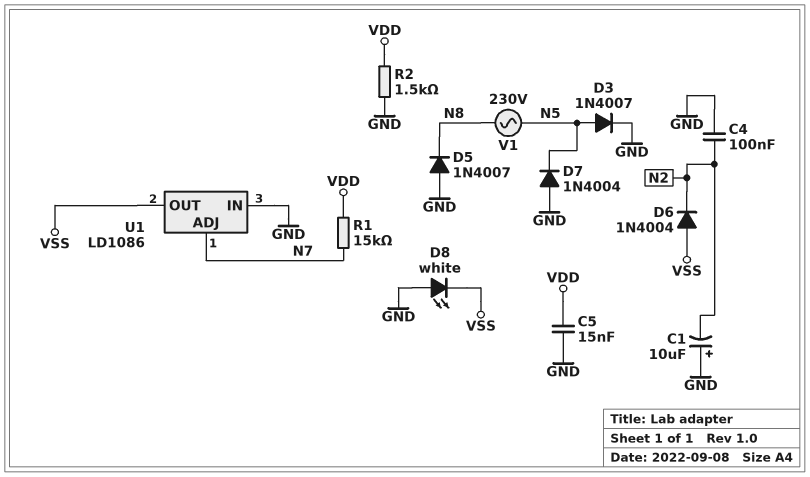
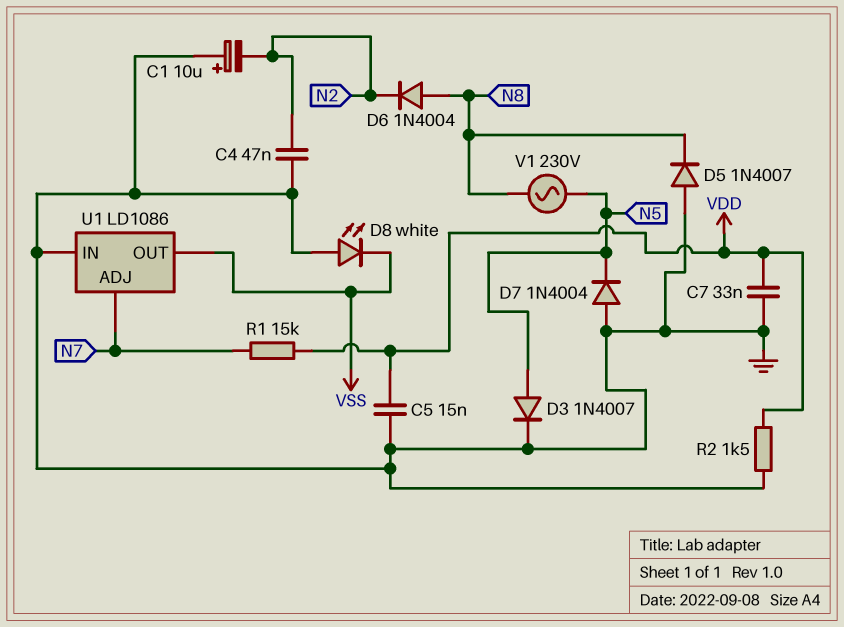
C4: 100nF (GND, N2) -> 47nF (GND, N2)
C7: none -> 33nF (GND, VDD)
D6: diode 1N4004 (A VSS, K N2) -> diode 1N4004 (A N8, K N2)

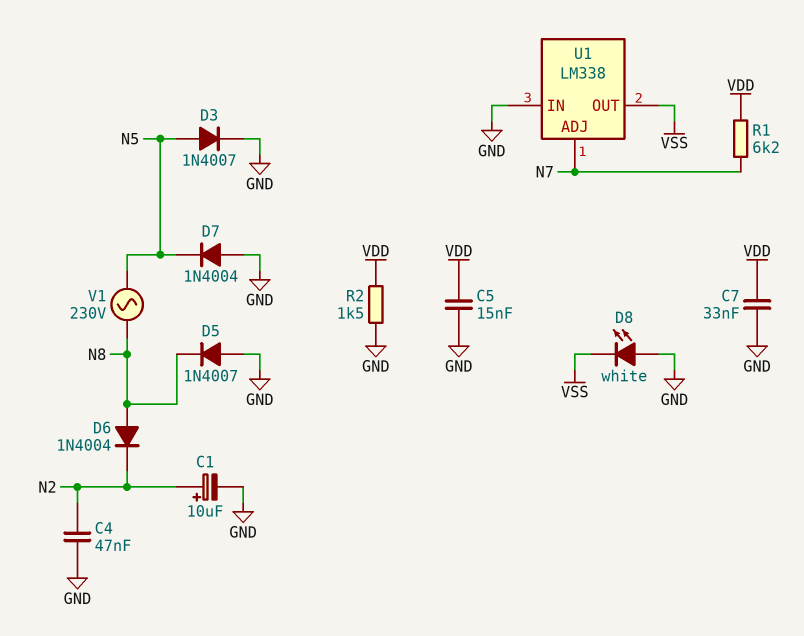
C1: 10uF (plus GND, minus N2) -> 10uF (plus N2, minus GND)
R1: 15k (N7, VDD) -> 6.2k (N7, VDD)
U1: LD1086 -> LM338

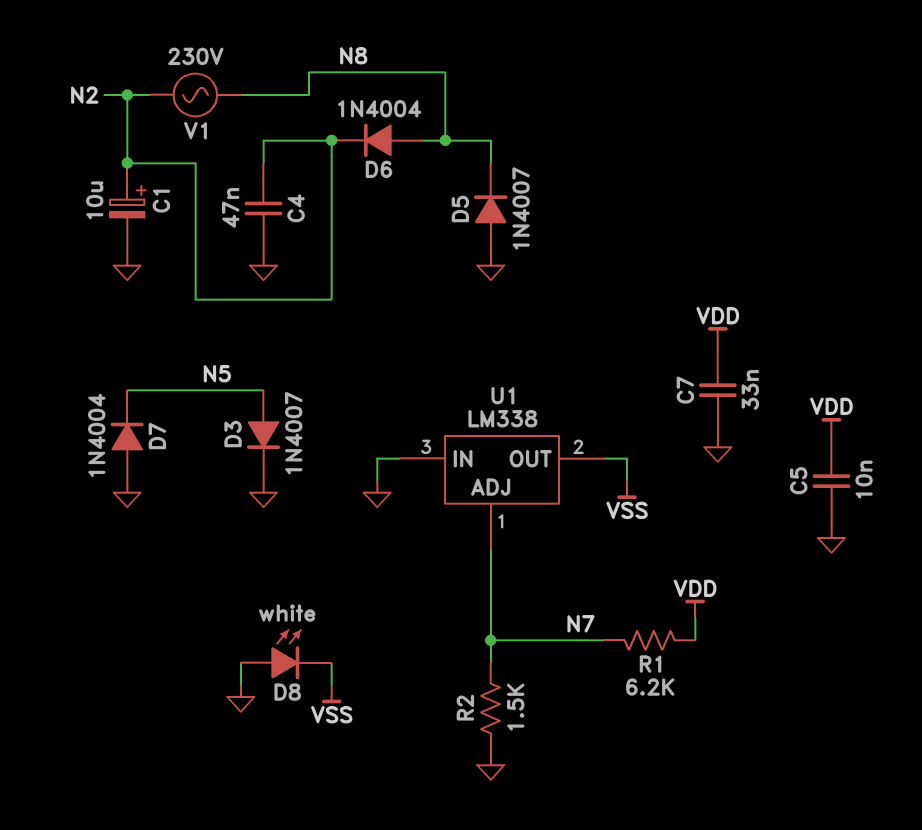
C5: 15nF (GND, VDD) -> 10nF (GND, VDD)
R2: 1.5k (GND, VDD) -> 1.5k (GND, N7)
V1: AC 230V (N5, N8) -> AC 230V (N2, N8)

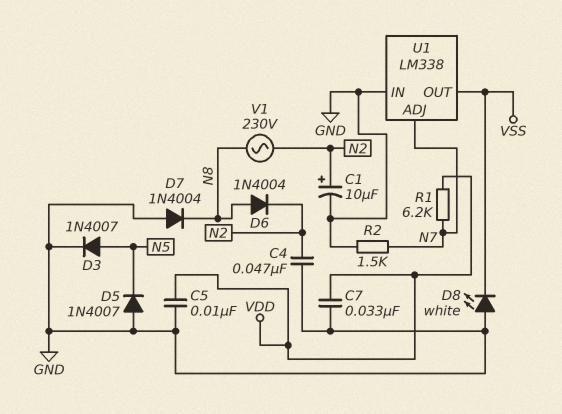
D5: diode 1N4007 (A GND, K N8) -> diode 1N4007 (A GND, K N5)
D7: diode 1N4004 (A GND, K N5) -> diode 1N4004 (A GND, K N8)

